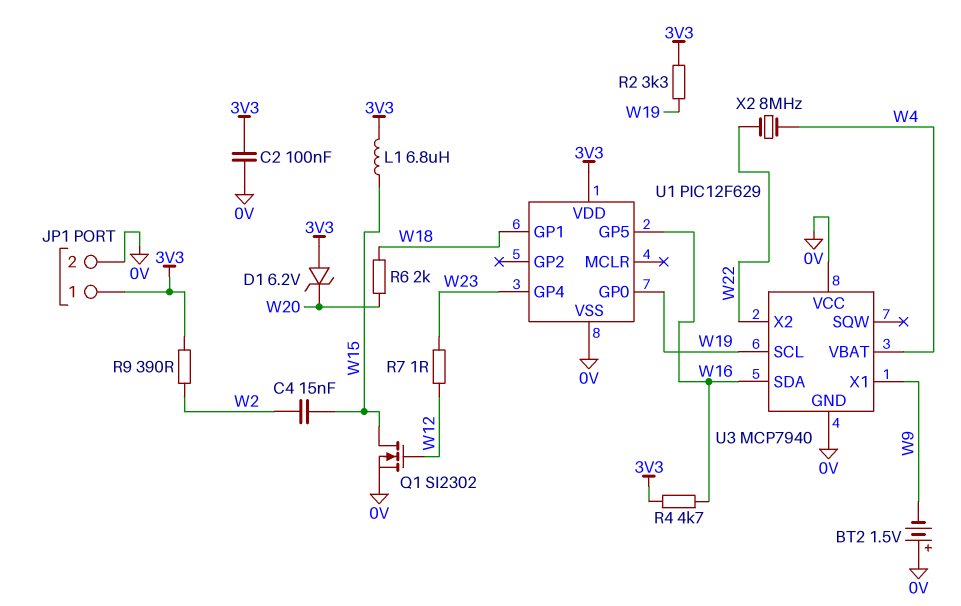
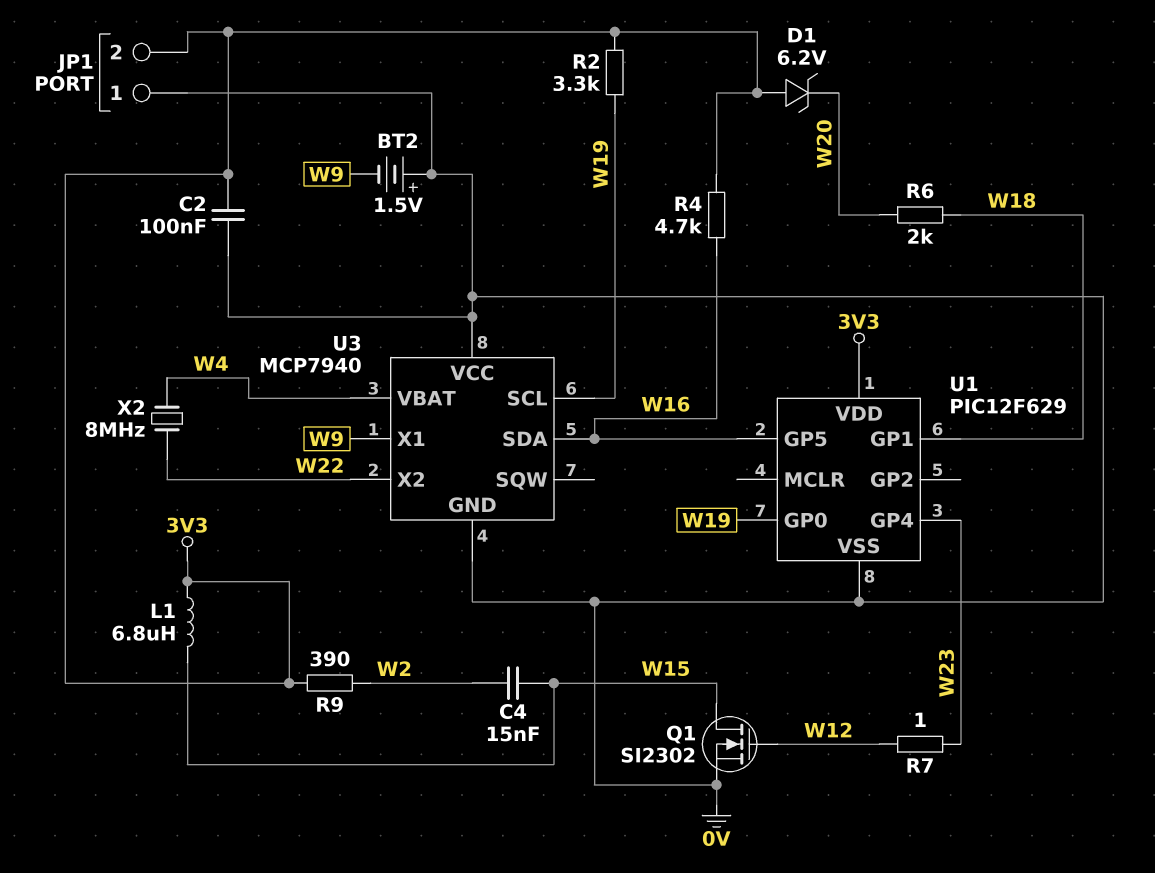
JP1 pin 1: 3V3 -> 0V
JP1 pin 2: 0V -> 3V3

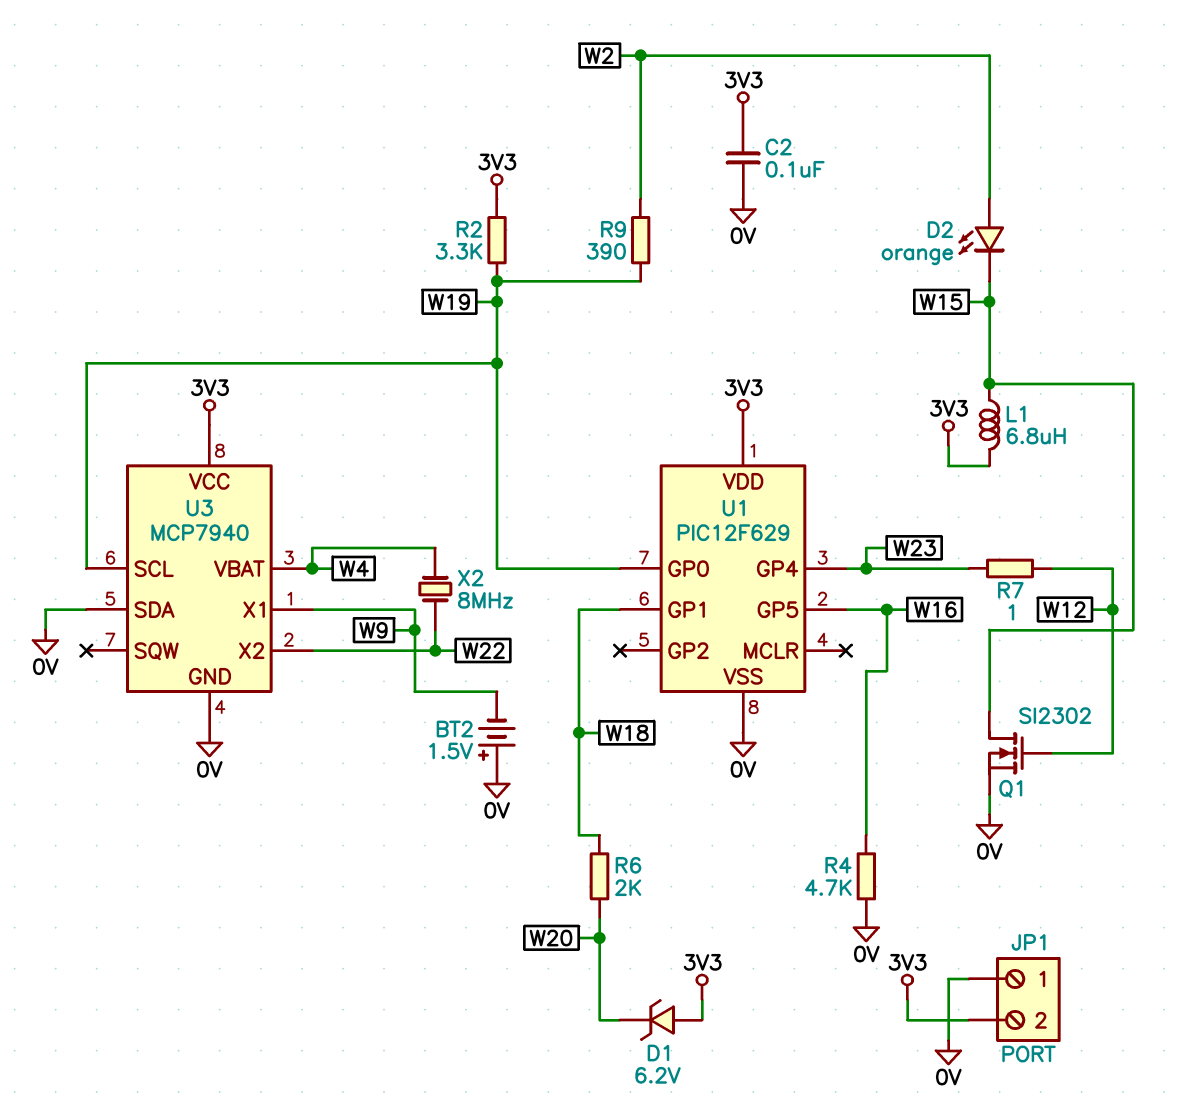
C4: 15nF (W2, W15) -> none
D2: none -> LED orange (A W2, K W15)
R4: 4.7k (3V3, W16) -> 4.7k (0V, W16)
R9: 390 (3V3, W2) -> 390 (W2, W19)
U3 pin SDA: W16 -> 0V
U3 pin VCC: 0V -> 3V3

